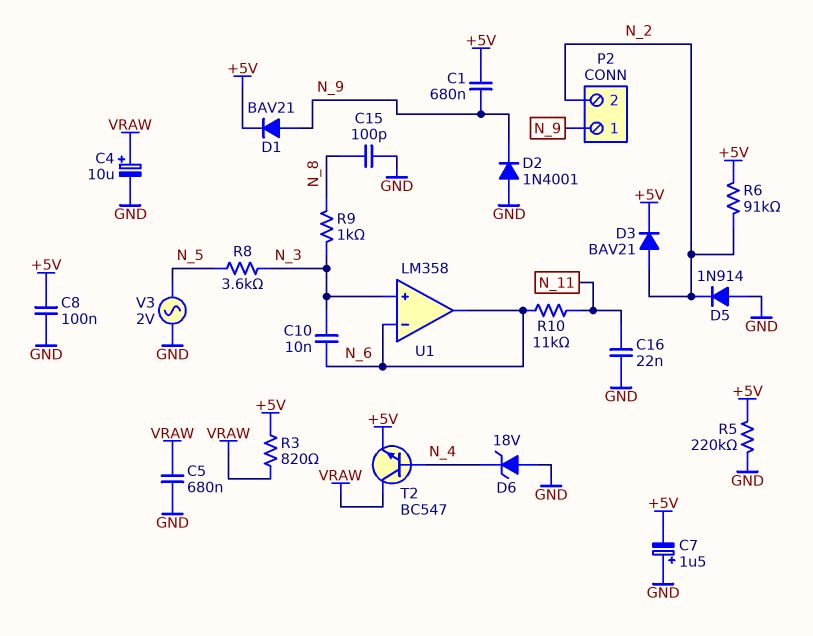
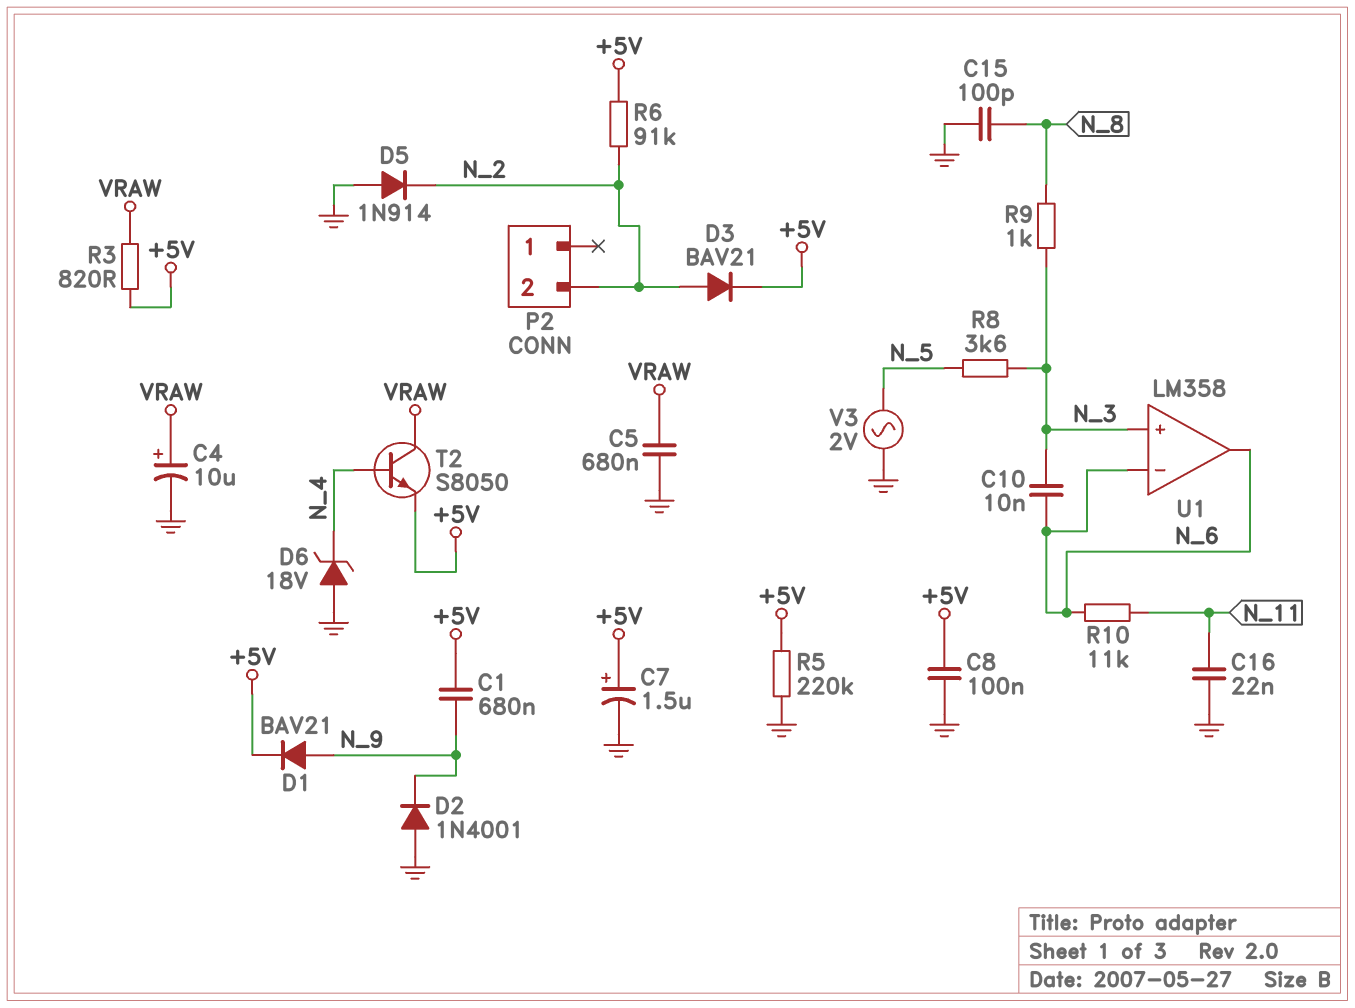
C7: 1.5uF (plus GND, minus +5V) -> 1.5uF (plus +5V, minus GND)
P2 pin 1: N_9 -> none
T2: NPN BC547 (B N_4, C VRAW, E +5V) -> NPN S8050 (B N_4, C VRAW, E +5V)

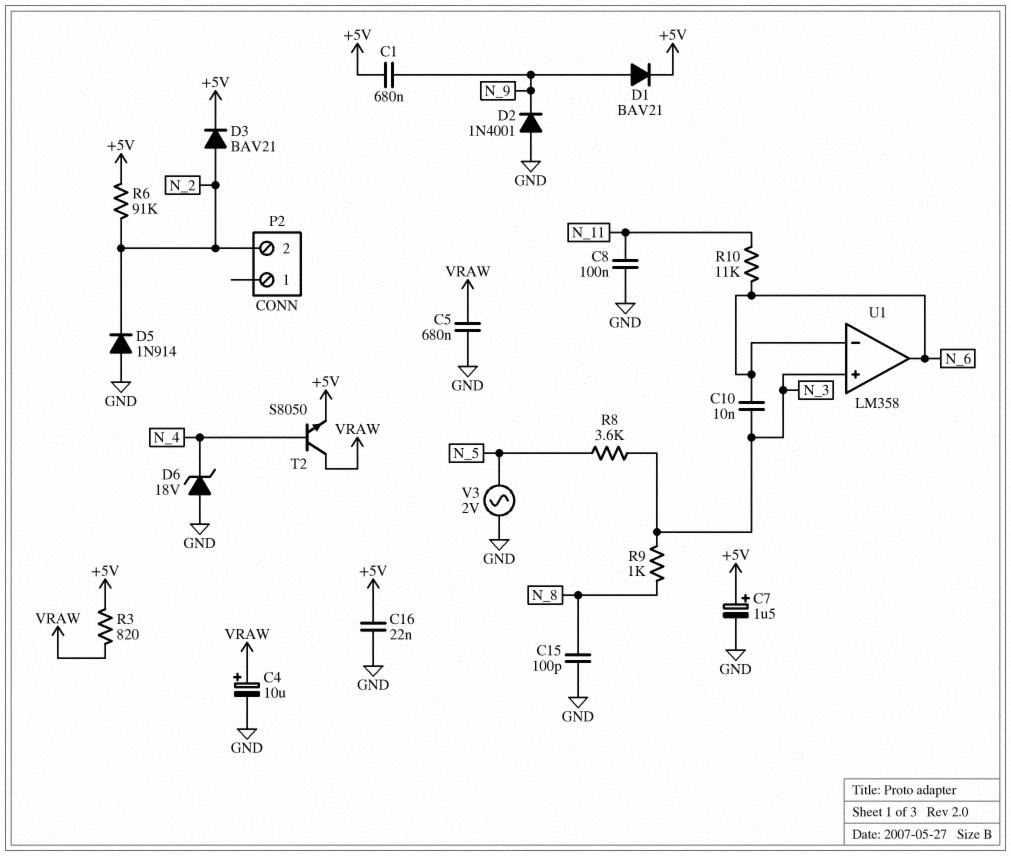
C8: 100nF (+5V, GND) -> 100nF (GND, N_11)
C16: 22nF (GND, N_11) -> 22nF (+5V, GND)
R5: 220k (+5V, GND) -> none

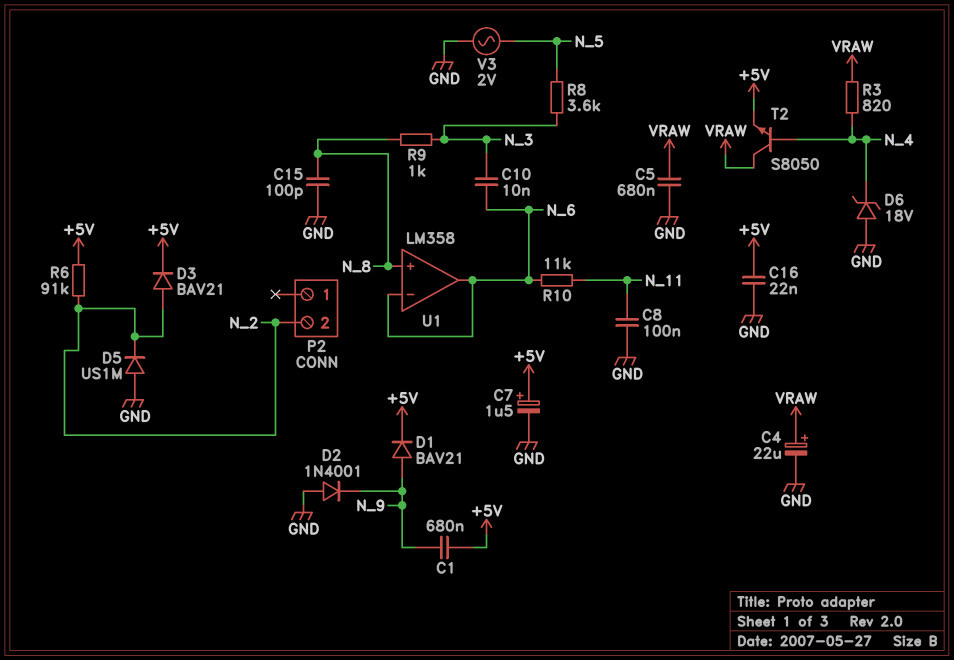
C4: 10uF (plus VRAW, minus GND) -> 22uF (plus VRAW, minus GND)
D5: diode 1N914 (A GND, K N_2) -> diode US1M (A GND, K N_2)
R3: 820 (+5V, VRAW) -> 820 (N_4, VRAW)
U1 pin in+: N_3 -> N_8

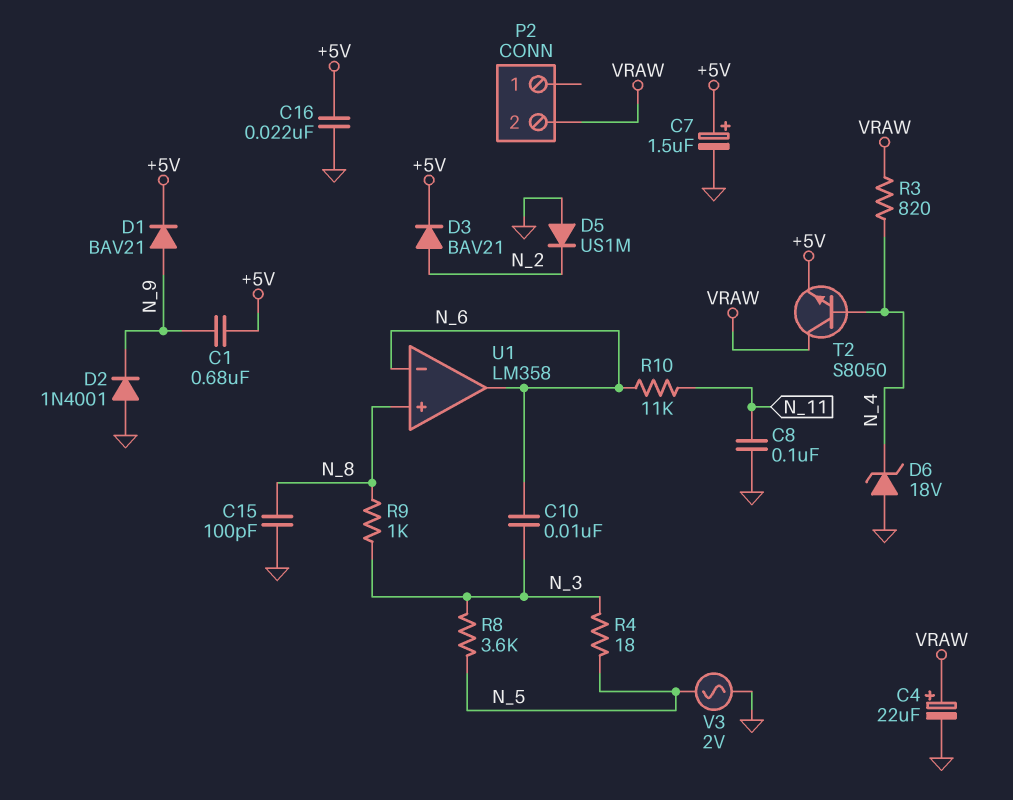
C5: 680nF (GND, VRAW) -> none
P2 pin 2: N_2 -> VRAW
R4: none -> 18 (N_3, N_5)
R6: 91k (+5V, N_2) -> none

